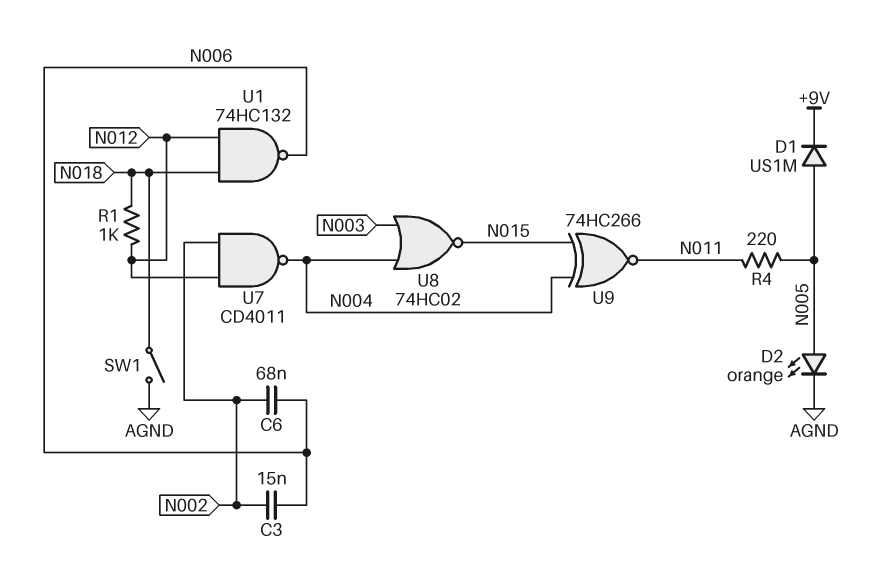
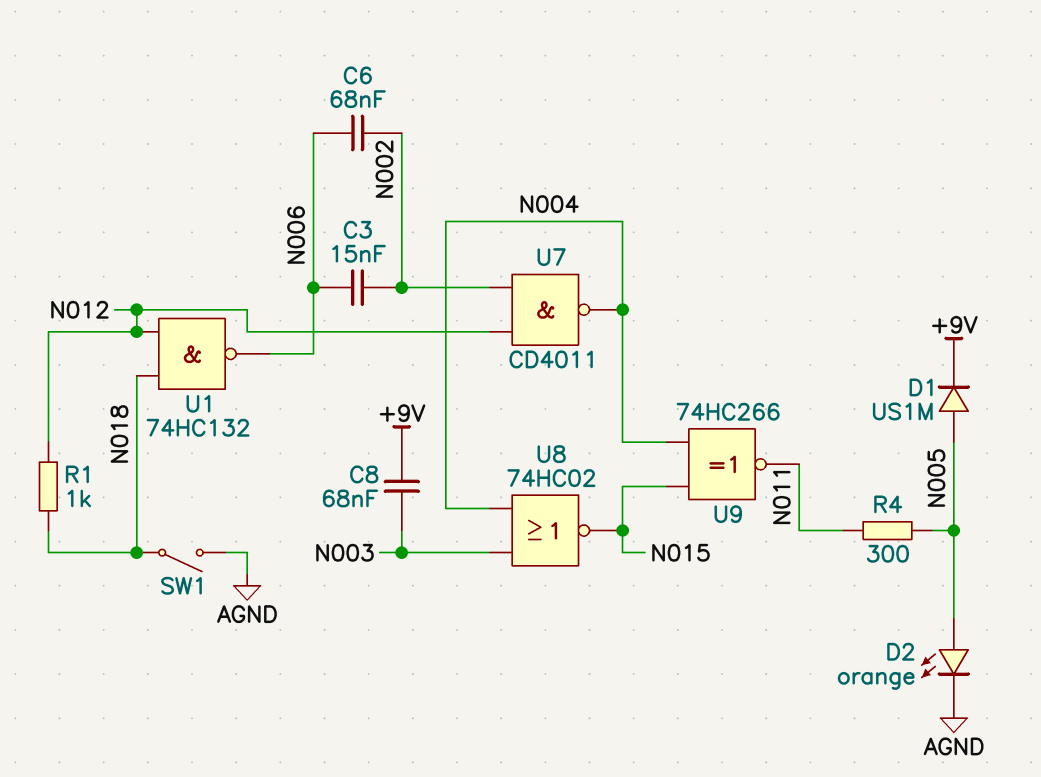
C8: none -> 68nF (+9V, N003)
R4: 220 (N005, N011) -> 300 (N005, N011)

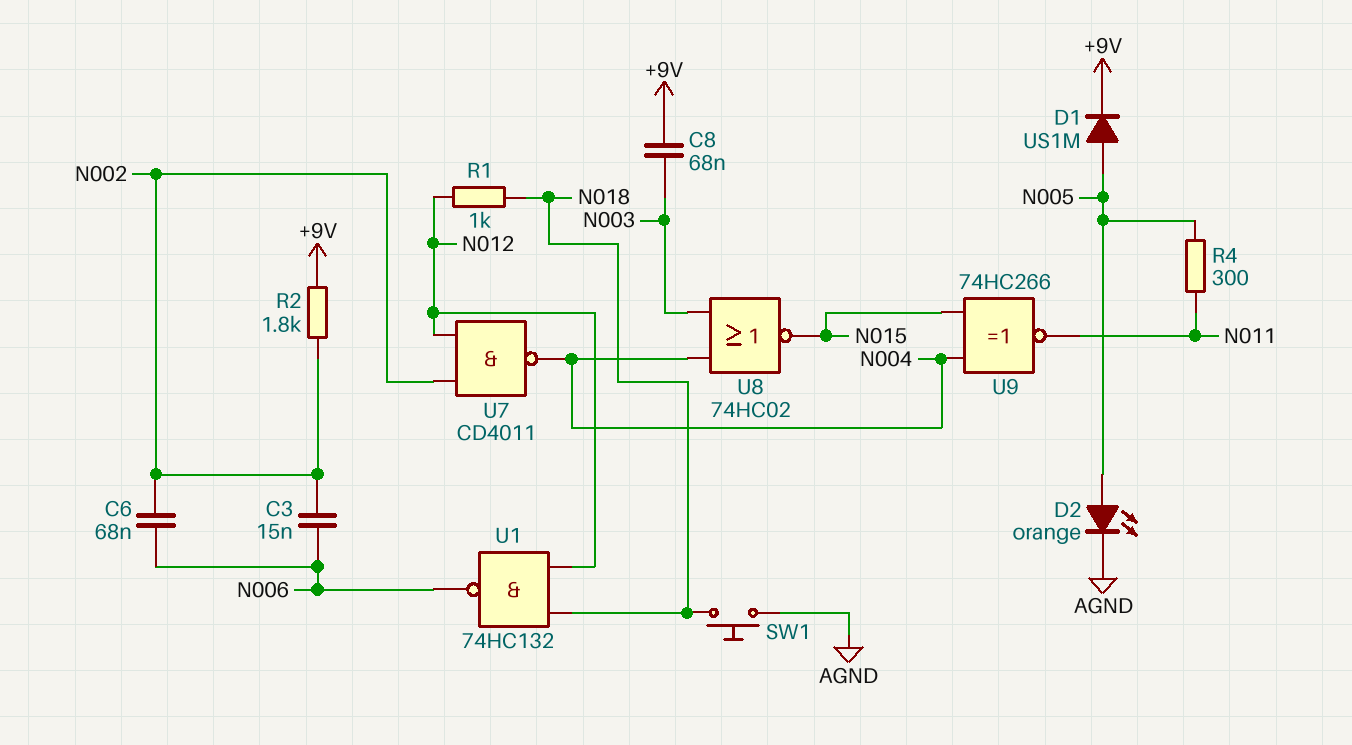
R2: none -> 1.8k (+9V, N002)
SW1: switch (AGND, N018) -> button (AGND, N018)

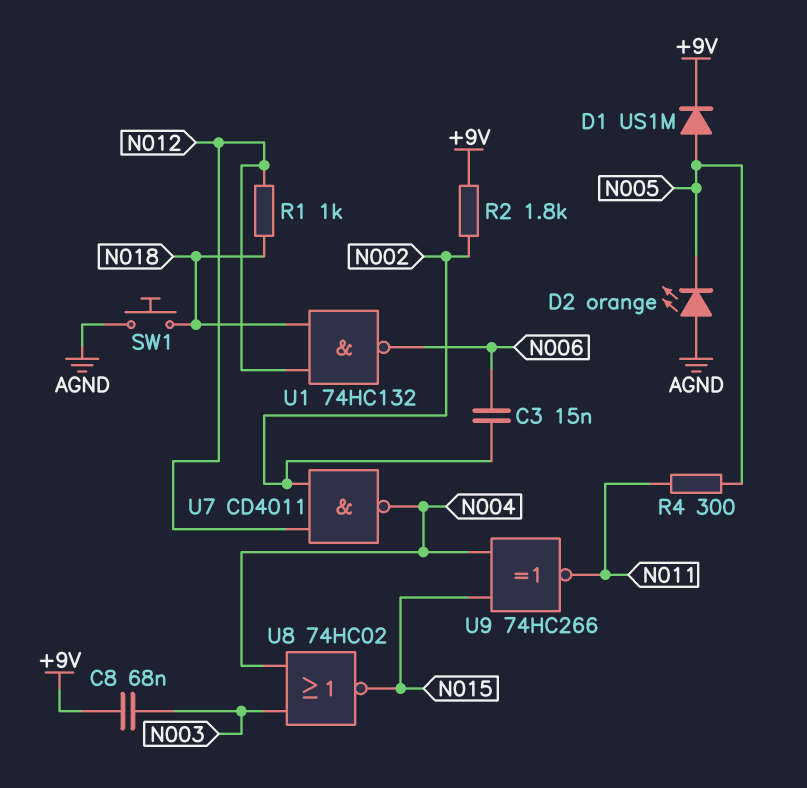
C6: 68nF (N002, N006) -> none
D2: LED orange (A N005, K AGND) -> LED orange (A AGND, K N005)

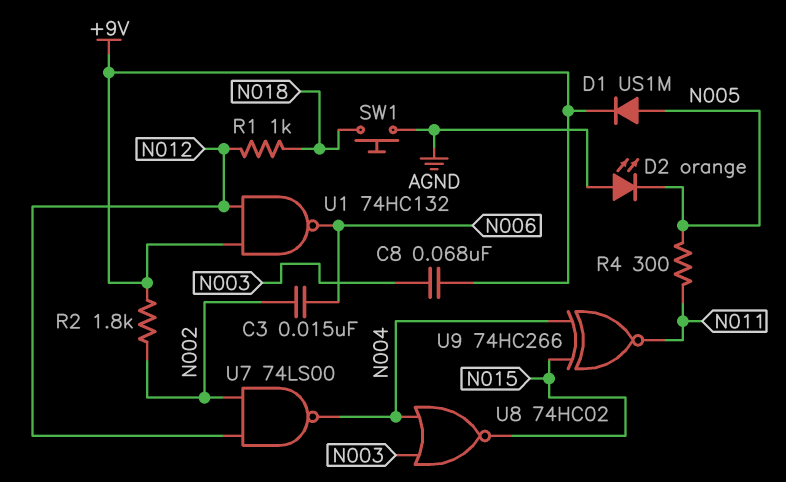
U1: NAND 74HC132 (in N012, in N018, out N006) -> NAND 74HC132 (in +9V, in N012, out N006)
U7: NAND CD4011 (in N002, in N012, out N004) -> NAND 74LS00 (in N002, in N012, out N004)

